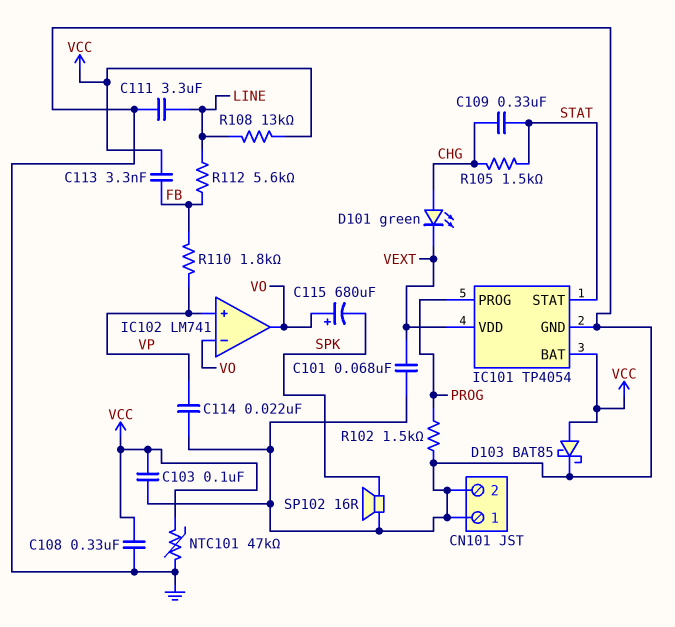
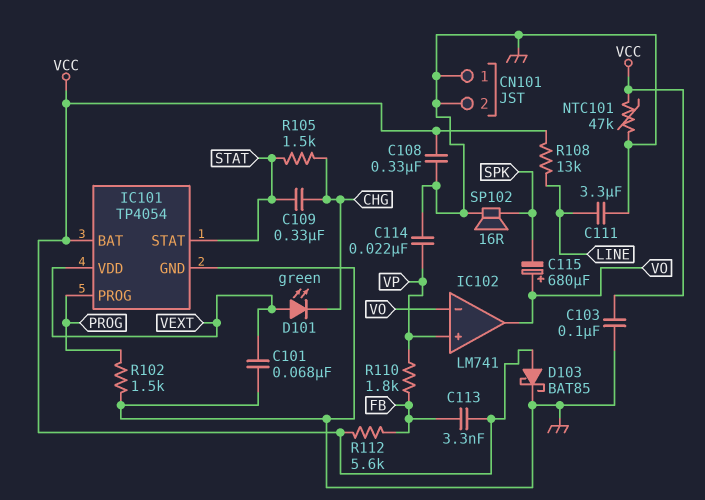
D101: LED green (A CHG, K VEXT) -> LED green (A VEXT, K CHG)
R112: 5.6k (FB, LINE) -> 5.6k (FB, VCC)

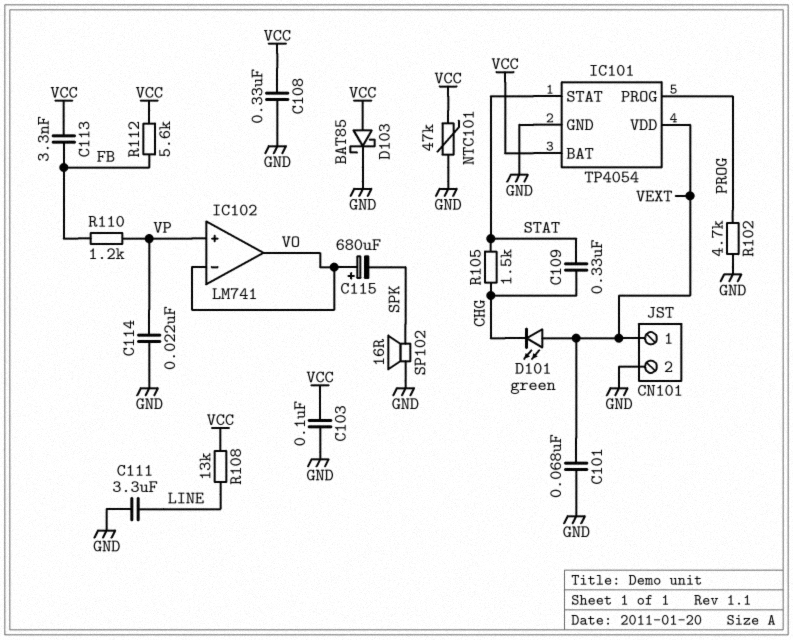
CN101 pin 1: GND -> VEXT
R102: 1.5k (GND, PROG) -> 4.7k (GND, PROG)
R110: 1.8k (FB, VP) -> 1.2k (FB, VP)

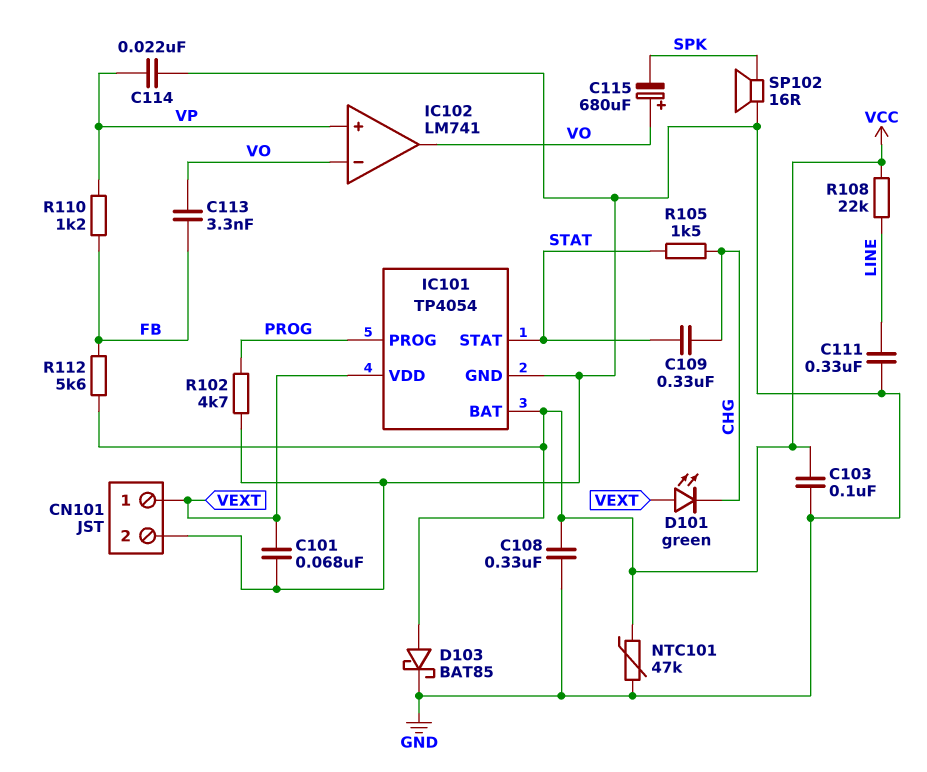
C111: 3.3uF (GND, LINE) -> 330nF (GND, LINE)
C113: 3.3nF (FB, VCC) -> 3.3nF (FB, VO)
R108: 13k (LINE, VCC) -> 22k (LINE, VCC)

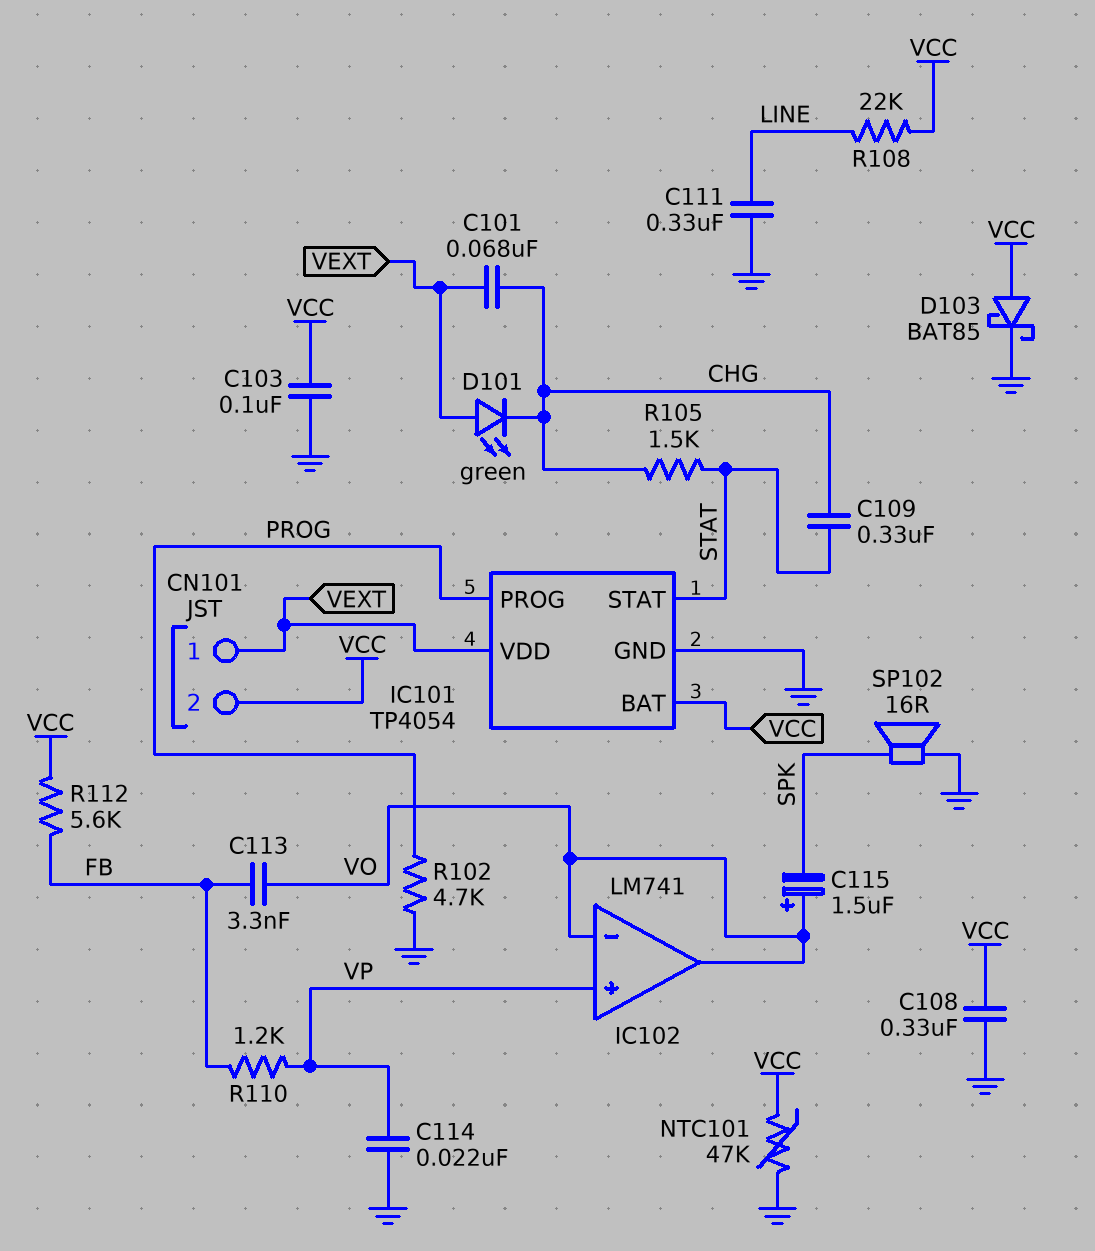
C101: 68nF (GND, VEXT) -> 68nF (CHG, VEXT)
C115: 680uF (plus VO, minus SPK) -> 1.5uF (plus VO, minus SPK)
CN101 pin 2: GND -> VCC

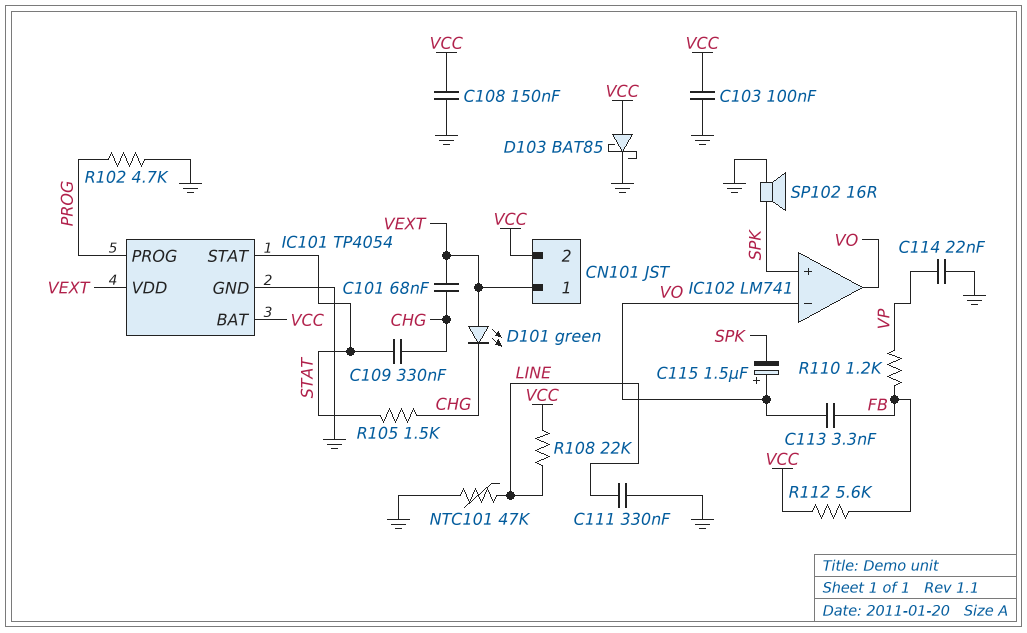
C108: 330nF (GND, VCC) -> 150nF (GND, VCC)
IC102 pin in+: VP -> SPK
NTC101: 47k (GND, VCC) -> 47k (GND, LINE)

